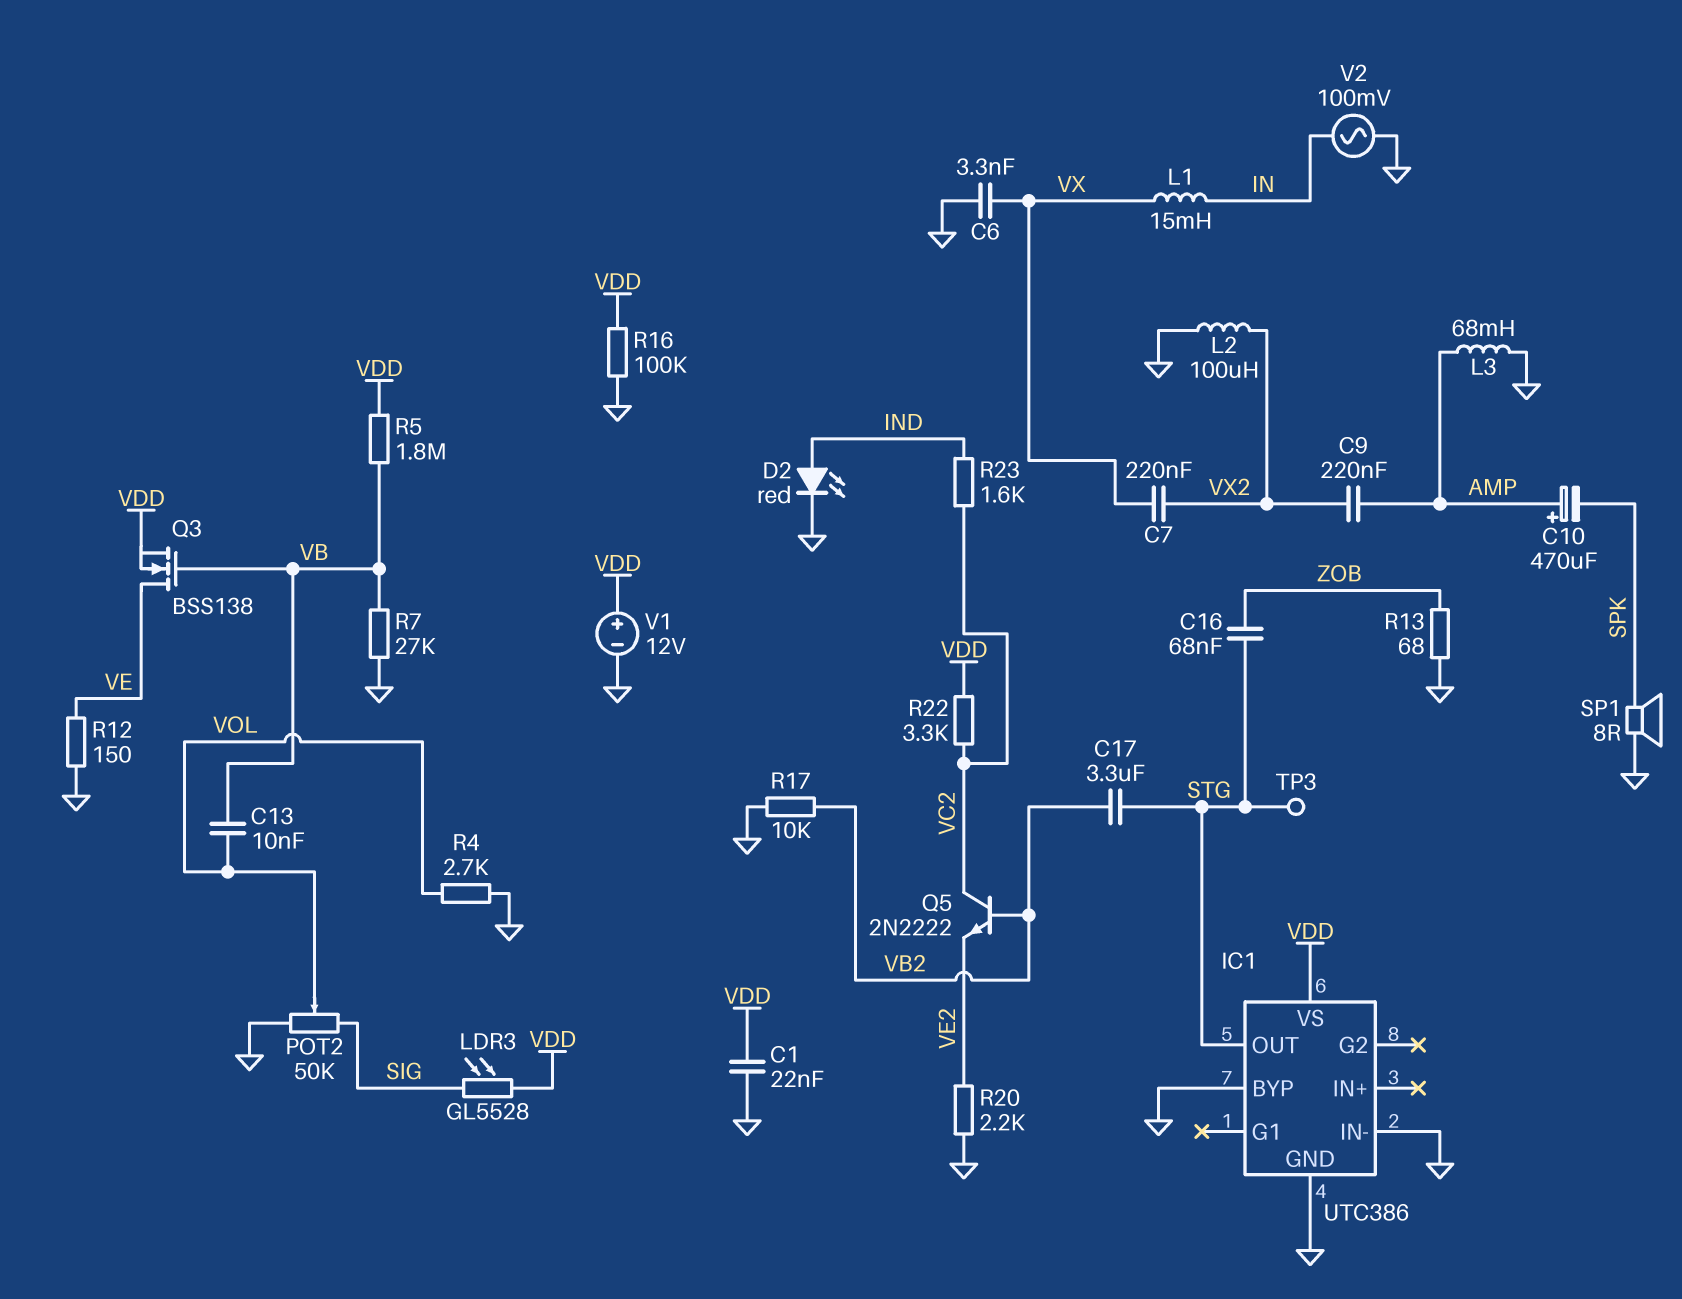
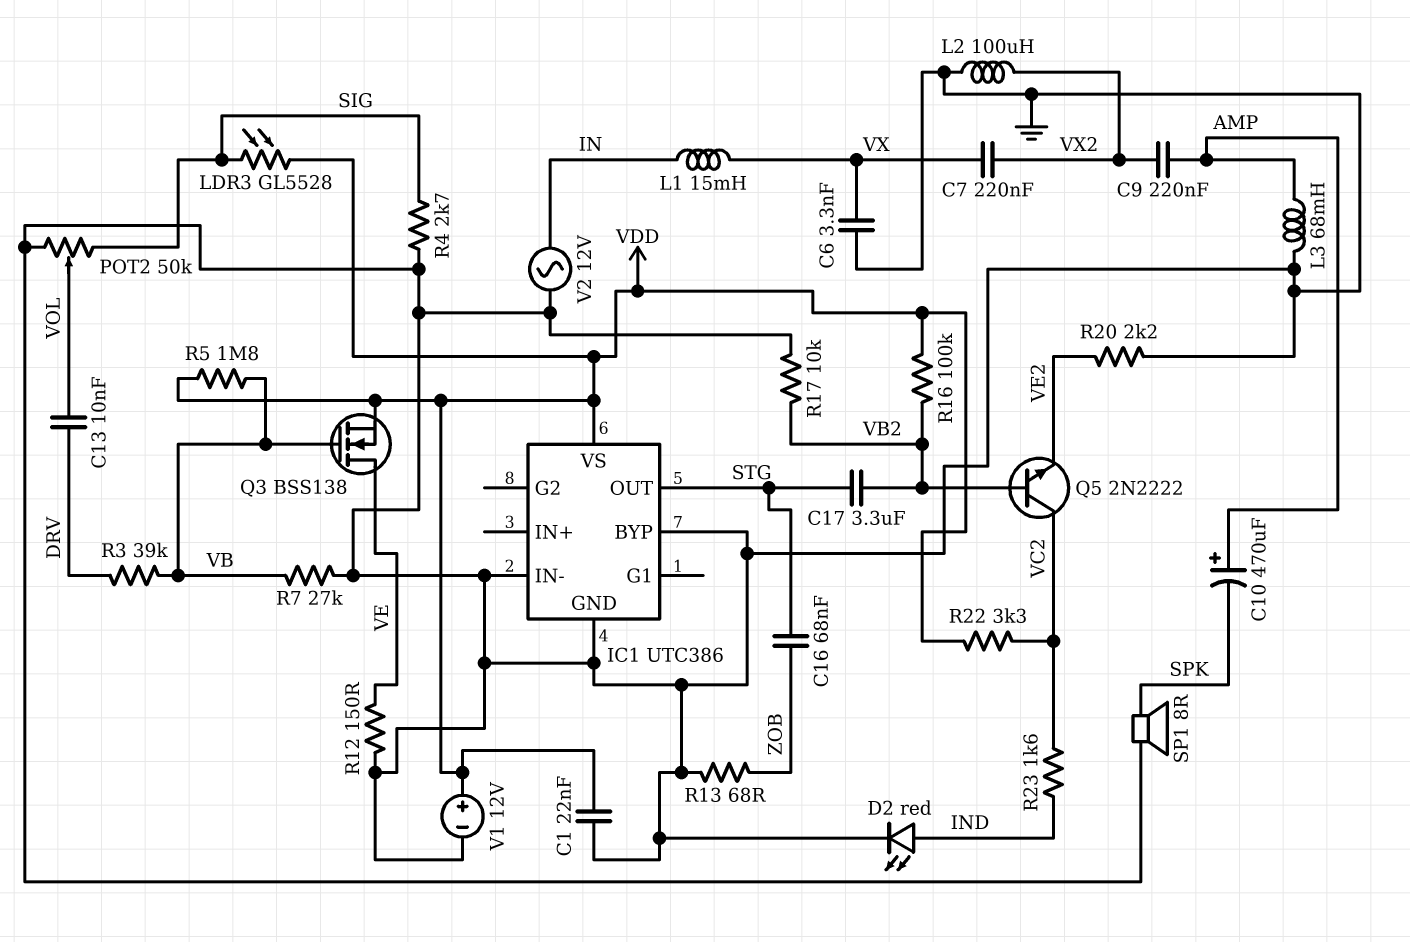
C13: 10nF (VB, VOL) -> 10nF (DRV, VOL)
R3: none -> 39k (DRV, VB)
R4: 2.7k (GND, VOL) -> 2.7k (GND, SIG)
R16: 100k (GND, VDD) -> 100k (VB2, VDD)
TP3: test point (STG) -> none
V2: AC 100mV (GND, IN) -> AC 12V (GND, IN)

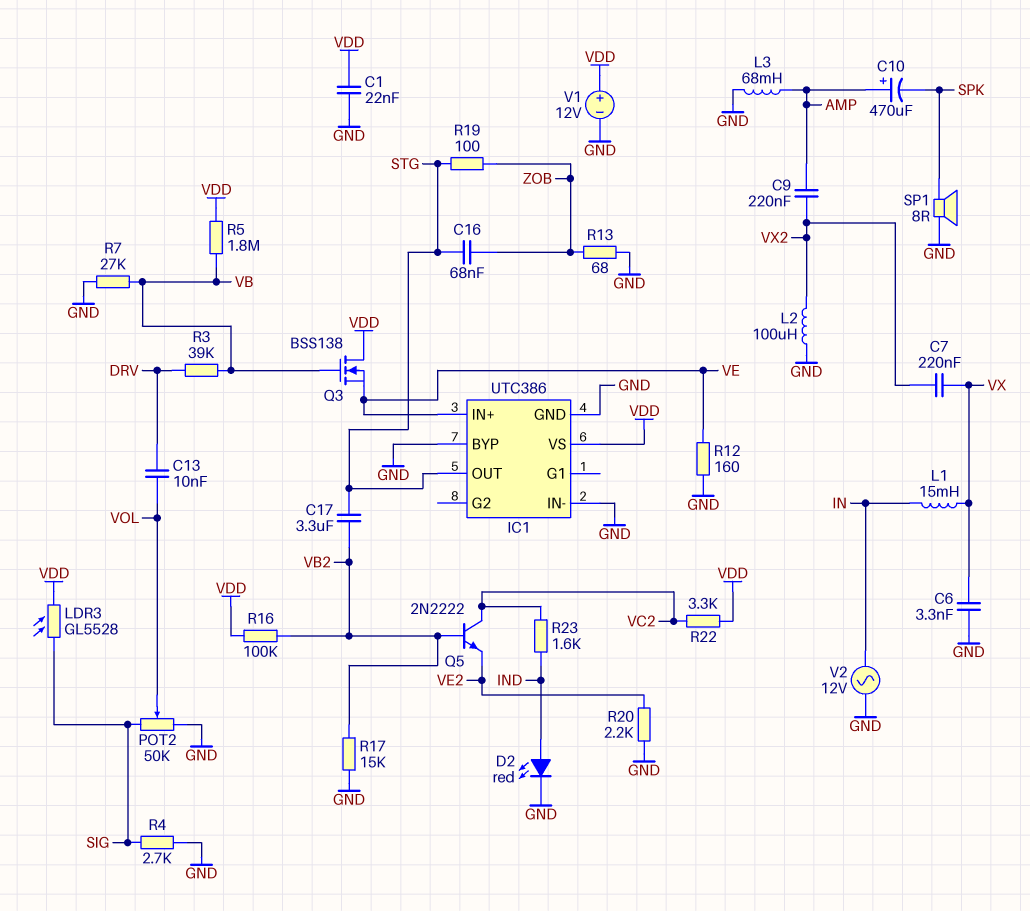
IC1 pin IN+: none -> VE
Q3: NMOS BSS138 (G VB, D VE, S VDD) -> NMOS BSS138 (G VB, D VDD, S VE)
R12: 150 (GND, VE) -> 160 (GND, VE)
R17: 10k (GND, VB2) -> 15k (GND, VB2)
R19: none -> 100 (STG, ZOB)

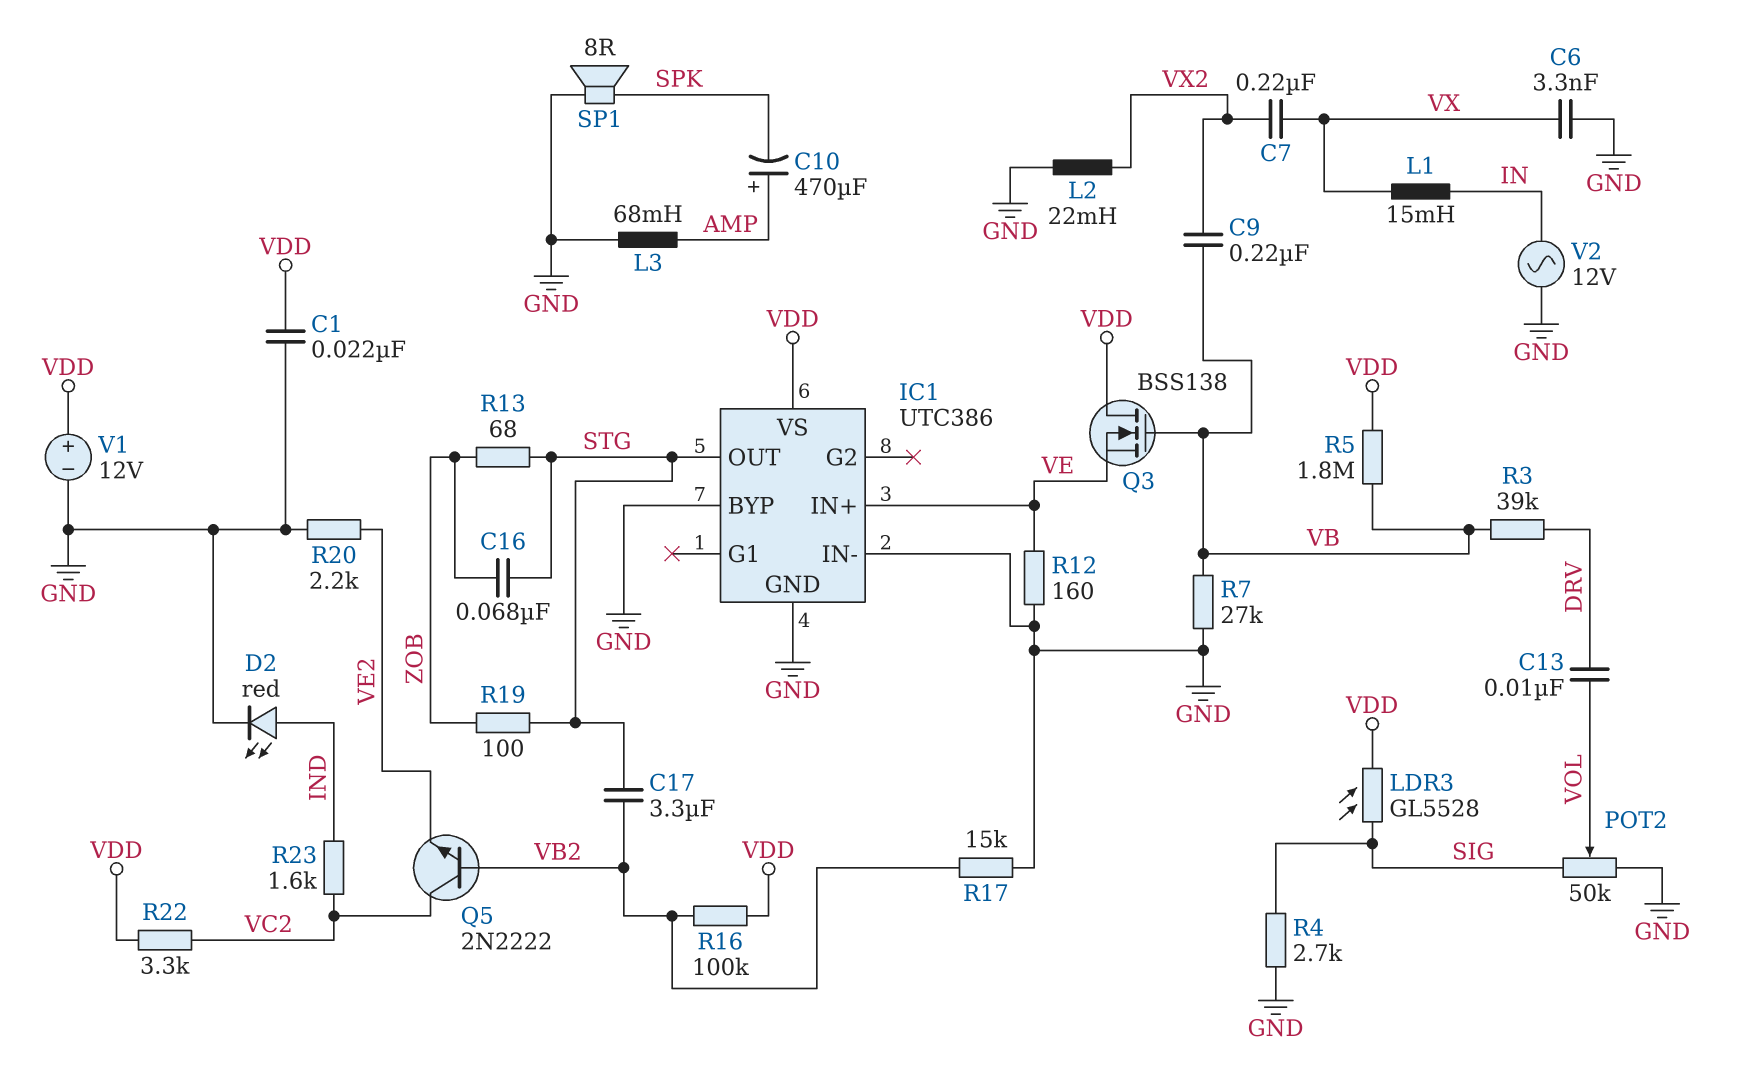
C9: 220nF (AMP, VX2) -> 220nF (VB, VX2)
L2: 100uH (GND, VX2) -> 22mH (GND, VX2)
R13: 68 (GND, ZOB) -> 68 (STG, ZOB)

